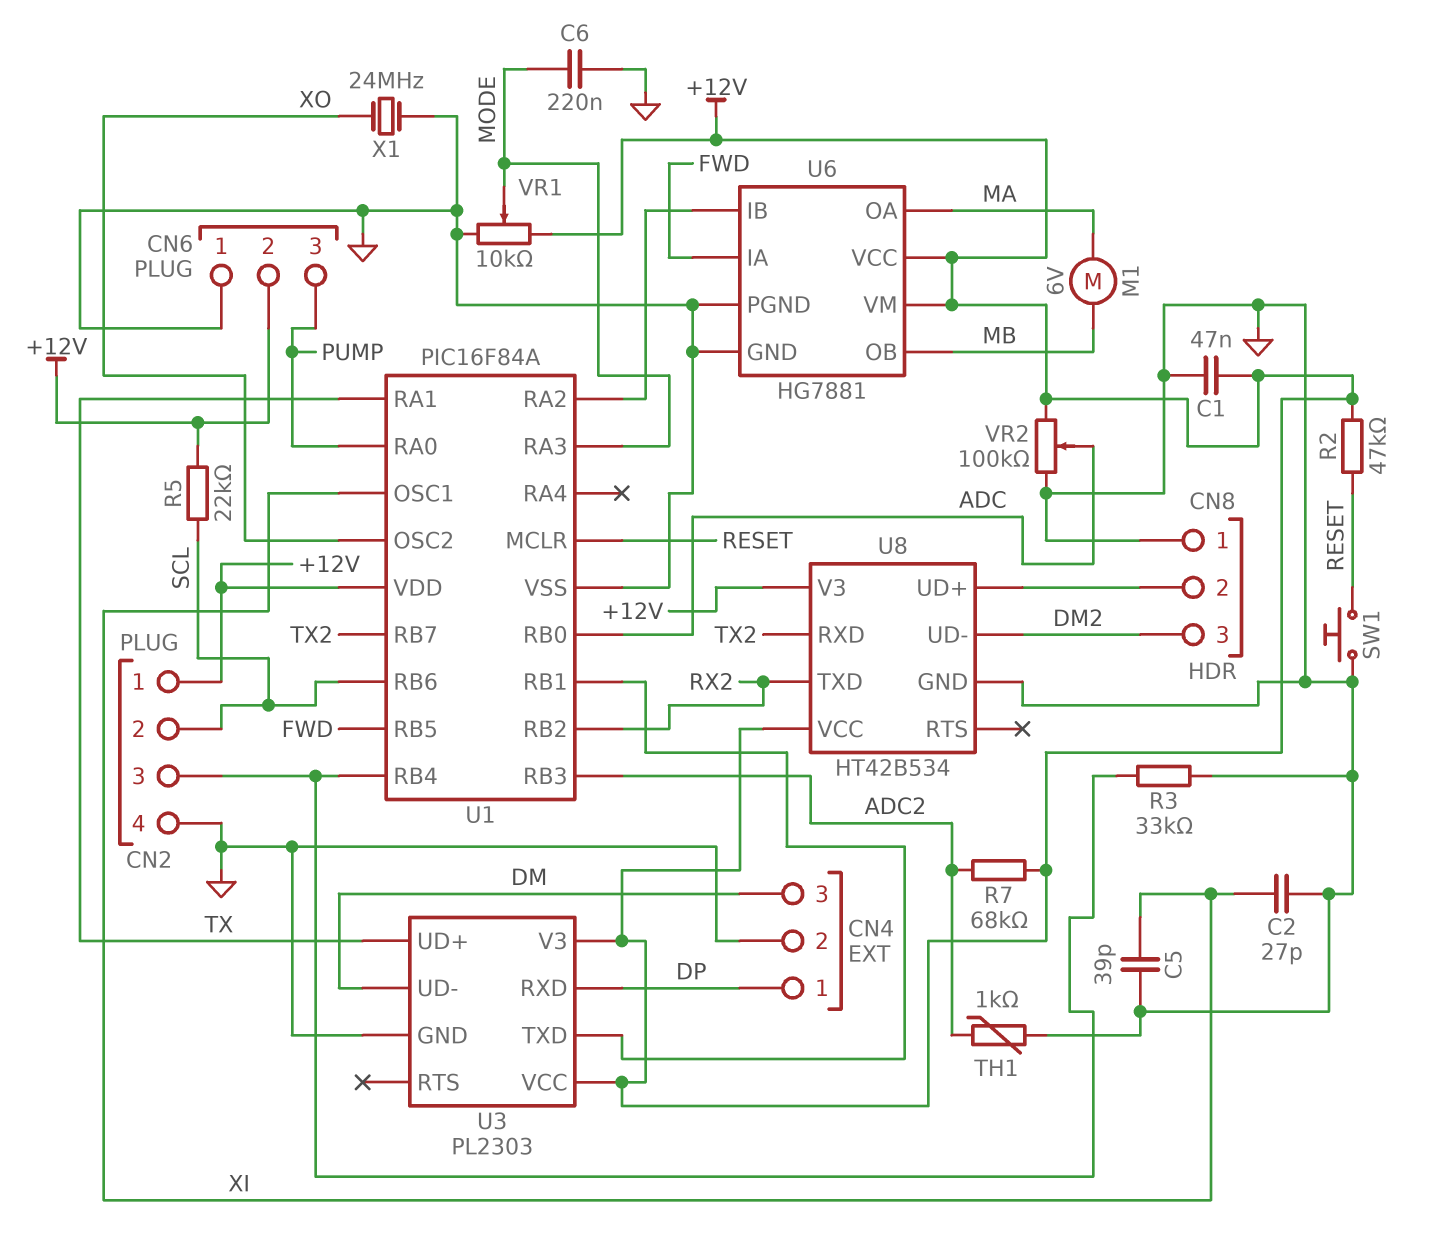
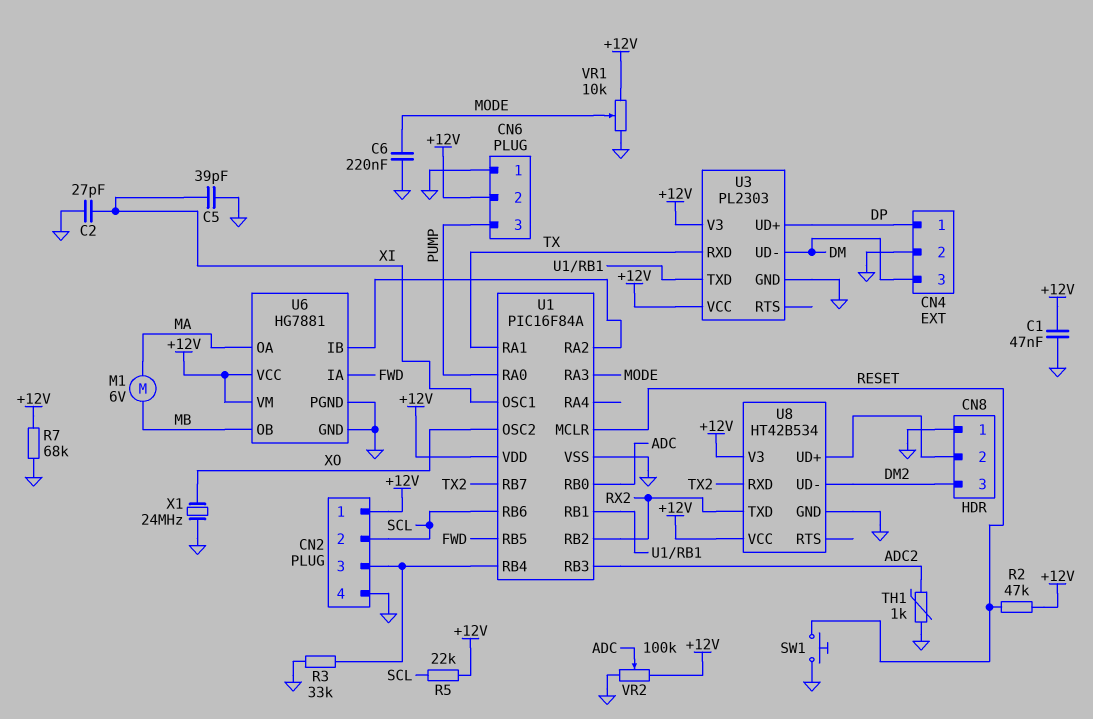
R7: 68k (+12V, ADC2) -> 68k (+12V, GND)
U3 pin RXD: DP -> TX
U3 pin UD+: TX -> DP

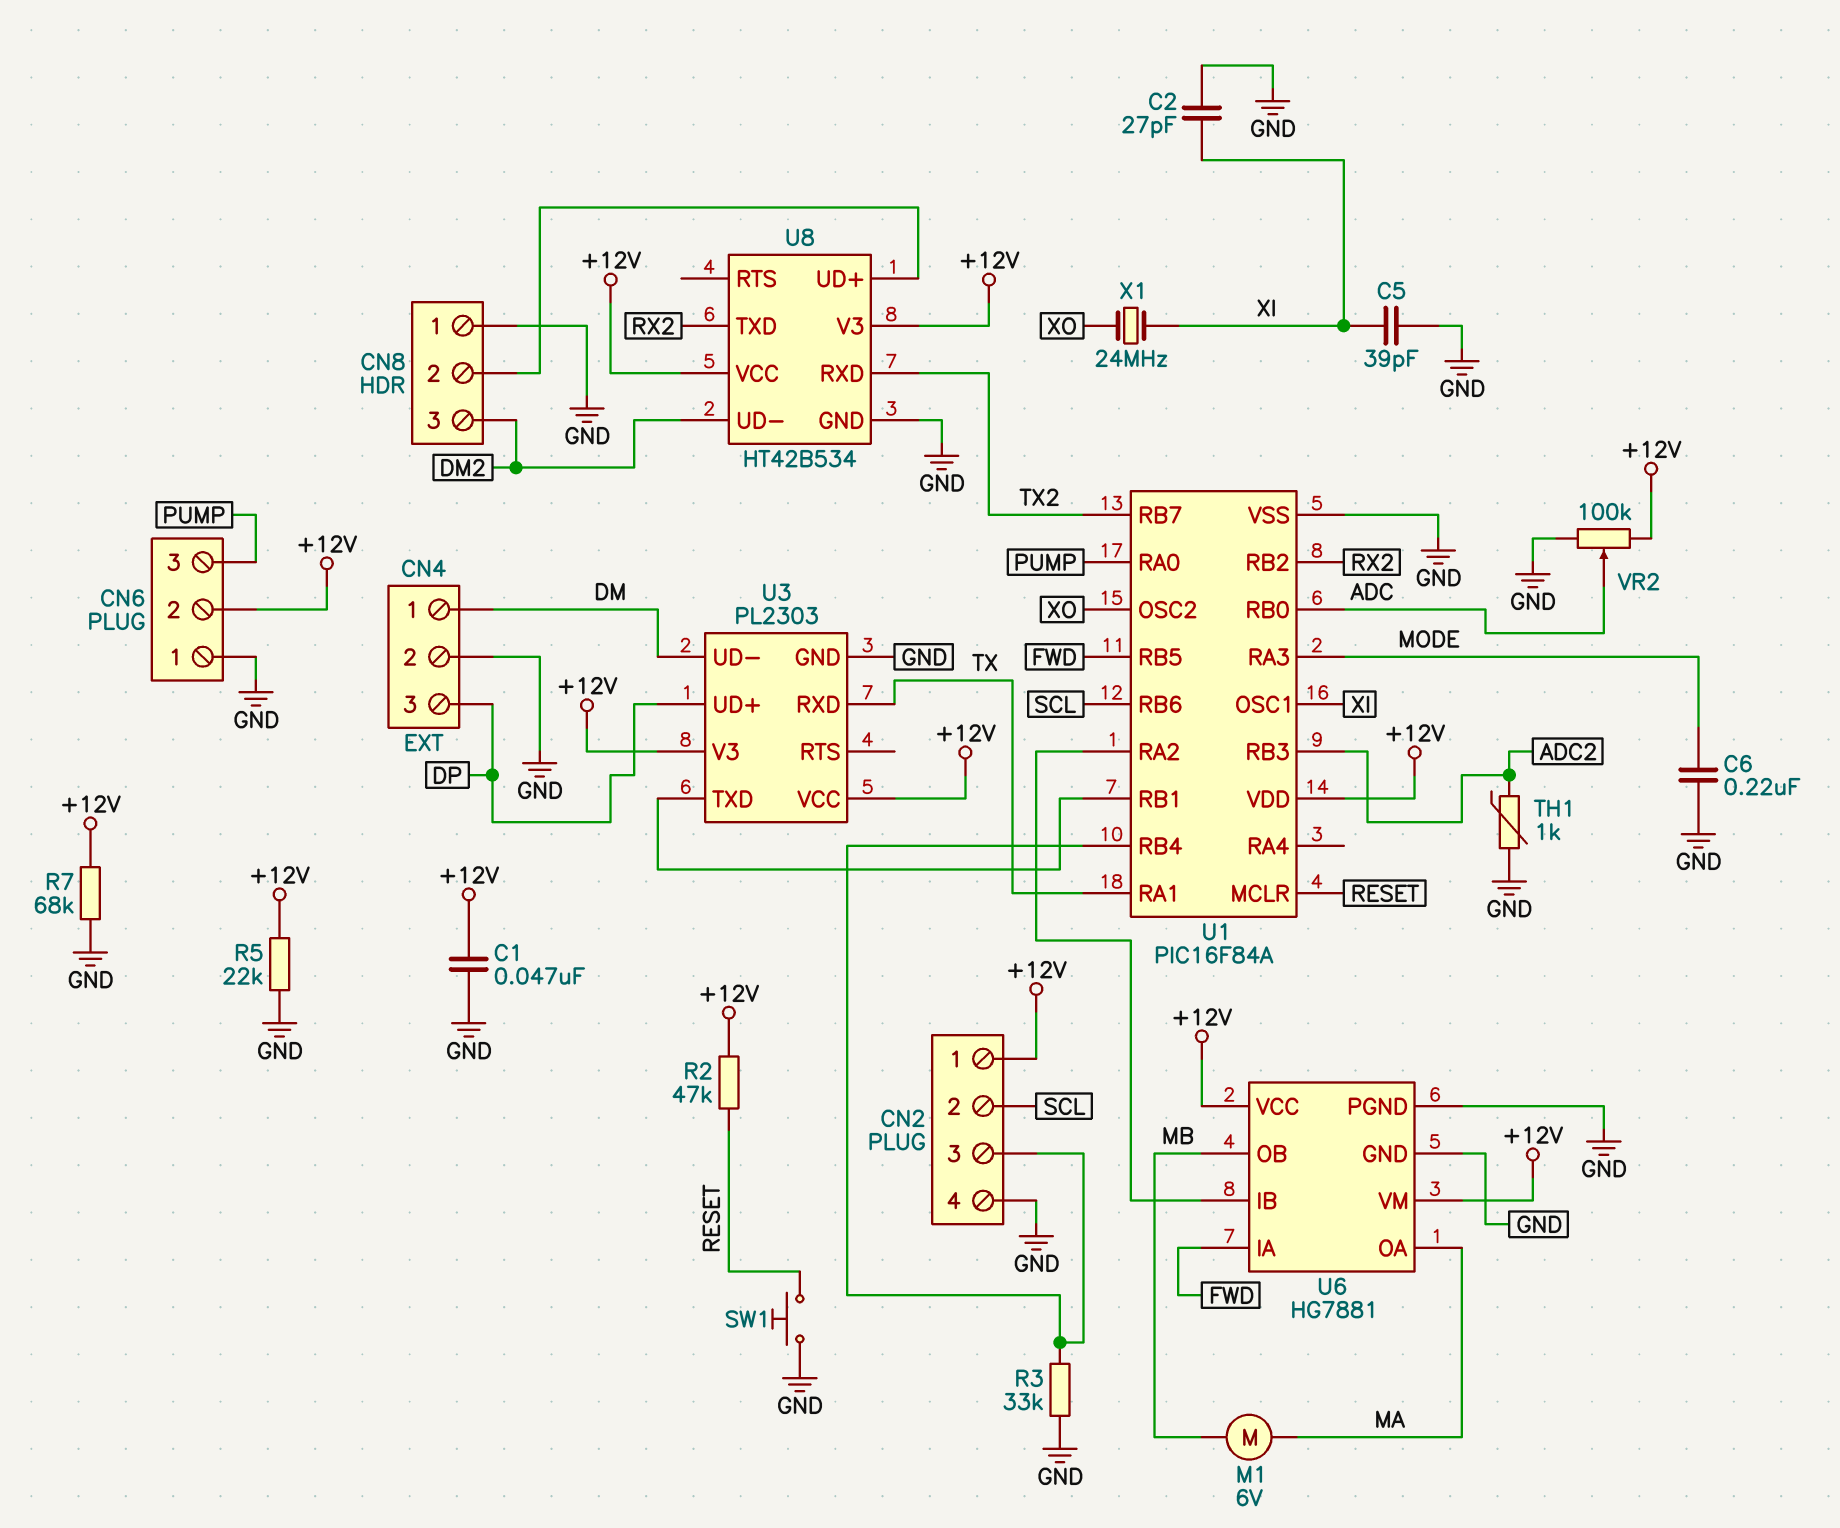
CN4 pin 1: DP -> DM
CN4 pin 3: DM -> DP
R5: 22k (+12V, SCL) -> 22k (+12V, GND)
VR1: 10k (+12V, GND, wiper MODE) -> none
X1: 24MHz (GND, XO) -> 24MHz (XI, XO)

